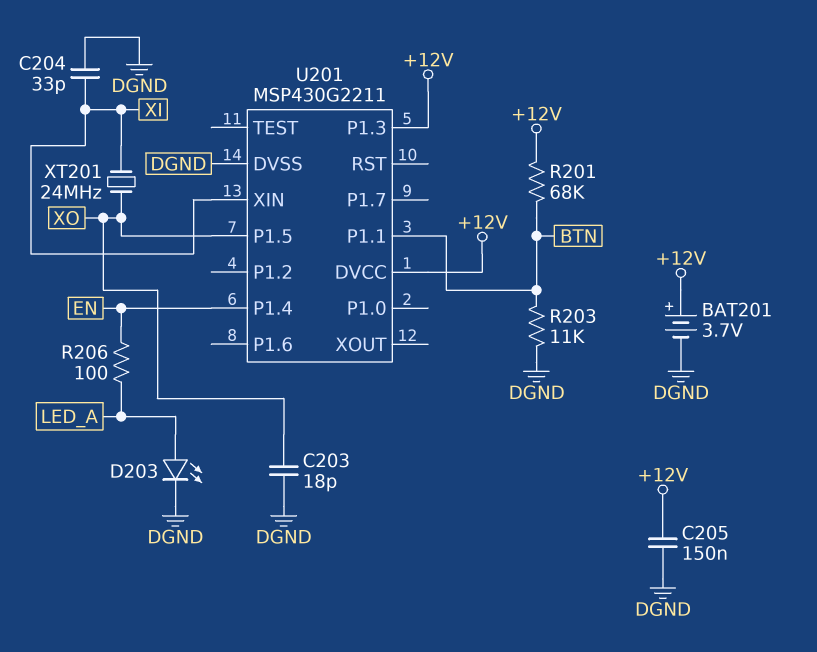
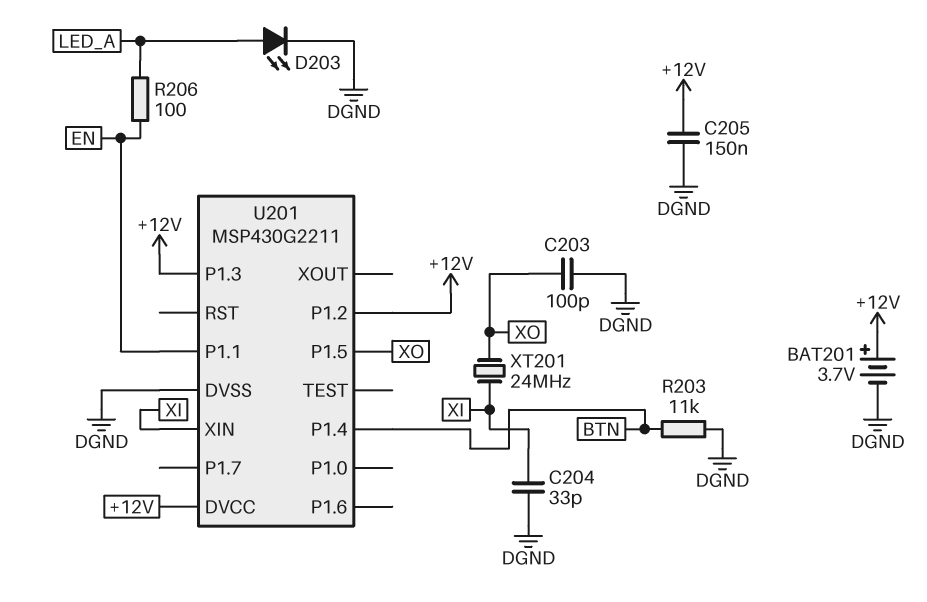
C203: 18pF (DGND, XO) -> 100pF (DGND, XO)
R201: 68k (+12V, BTN) -> none
U201 pin P1.1: BTN -> EN
U201 pin P1.2: none -> +12V
U201 pin P1.4: EN -> BTN

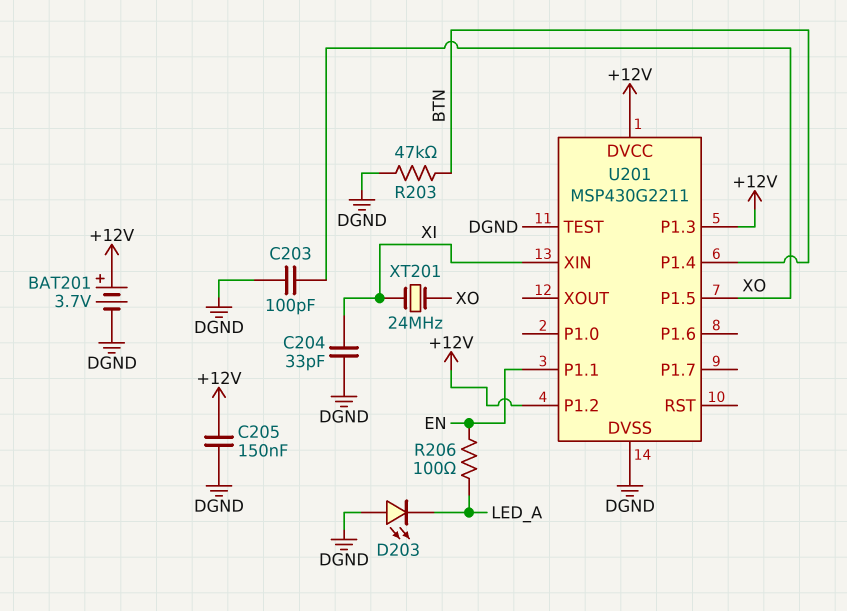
D203: LED (A LED_A, K DGND) -> LED (A DGND, K LED_A)
R203: 11k (BTN, DGND) -> 47k (BTN, DGND)
U201 pin TEST: none -> DGND

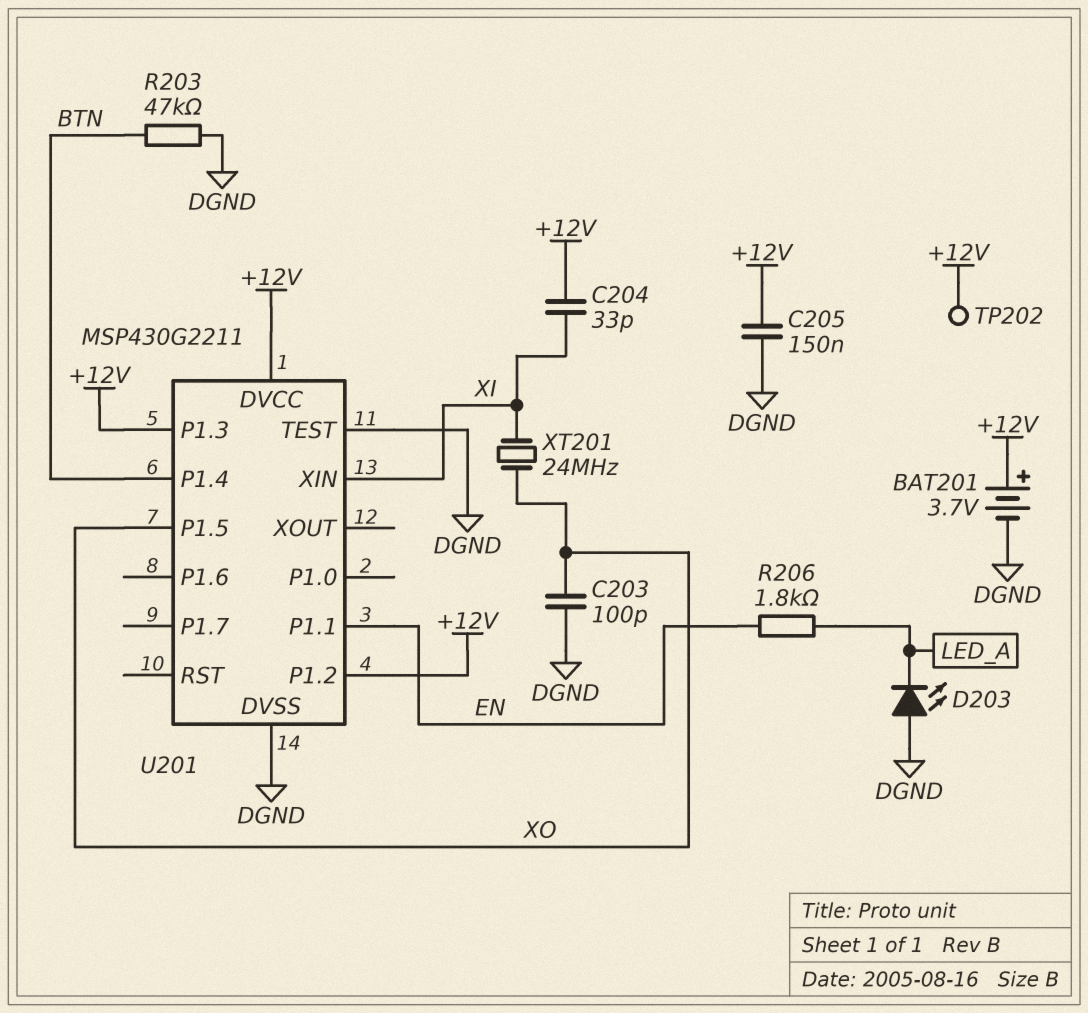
C204: 33pF (DGND, XI) -> 33pF (+12V, XI)
R206: 100 (EN, LED_A) -> 1.8k (EN, LED_A)
TP202: none -> test point (+12V)

